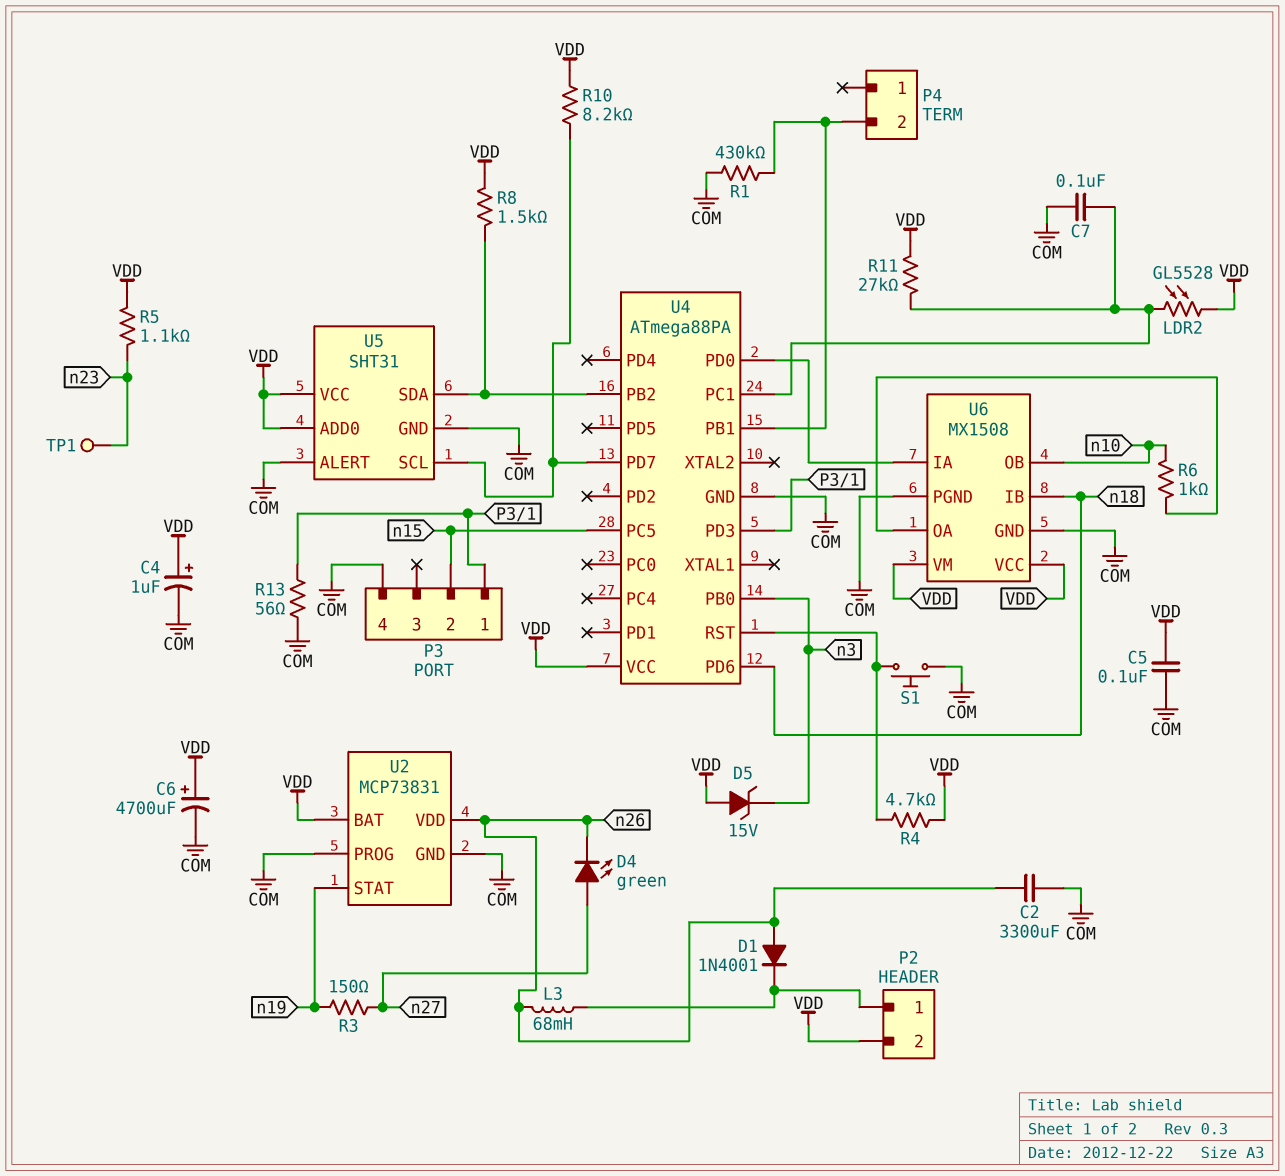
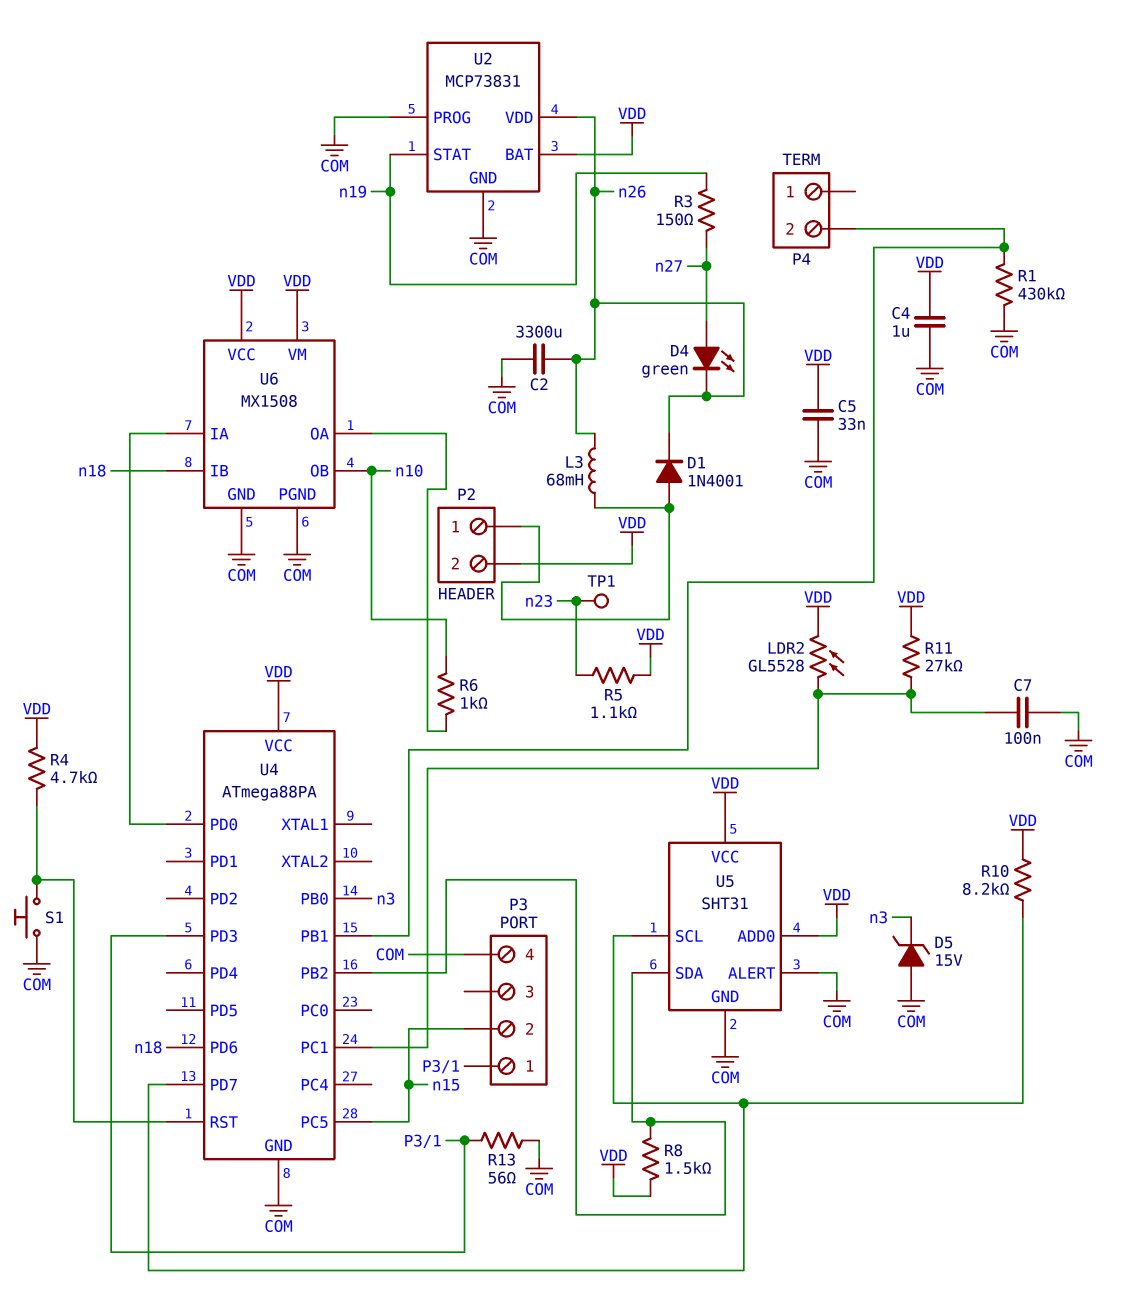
C4: 1uF (plus VDD, minus COM) -> 1uF (COM, VDD)
C5: 100nF (COM, VDD) -> 33nF (COM, VDD)
C6: 4700uF (plus VDD, minus COM) -> none
D1: diode 1N4001 (A n26, K P2/1) -> diode 1N4001 (A P2/1, K n26)
D5: zener 15V (A VDD, K n3) -> zener 15V (A COM, K n3)

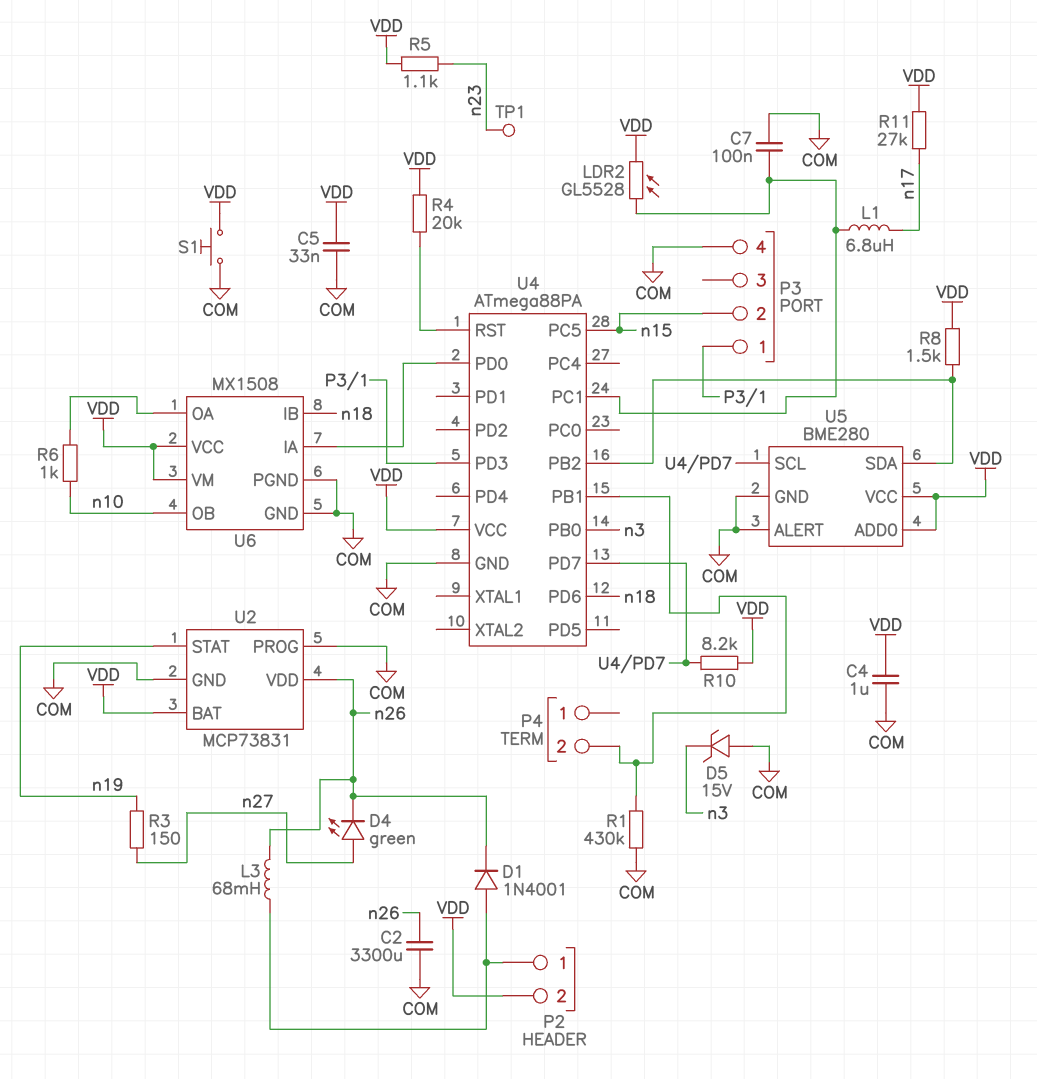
L1: none -> 6.8uH (U4/PC1, n17)
R4: 4.7k (U4/RST, VDD) -> 20k (U4/RST, VDD)
R11: 27k (U4/PC1, VDD) -> 27k (VDD, n17)
R13: 56 (COM, P3/1) -> none
S1: button (COM, U4/RST) -> button (COM, VDD)
U5: SHT31 -> BME280

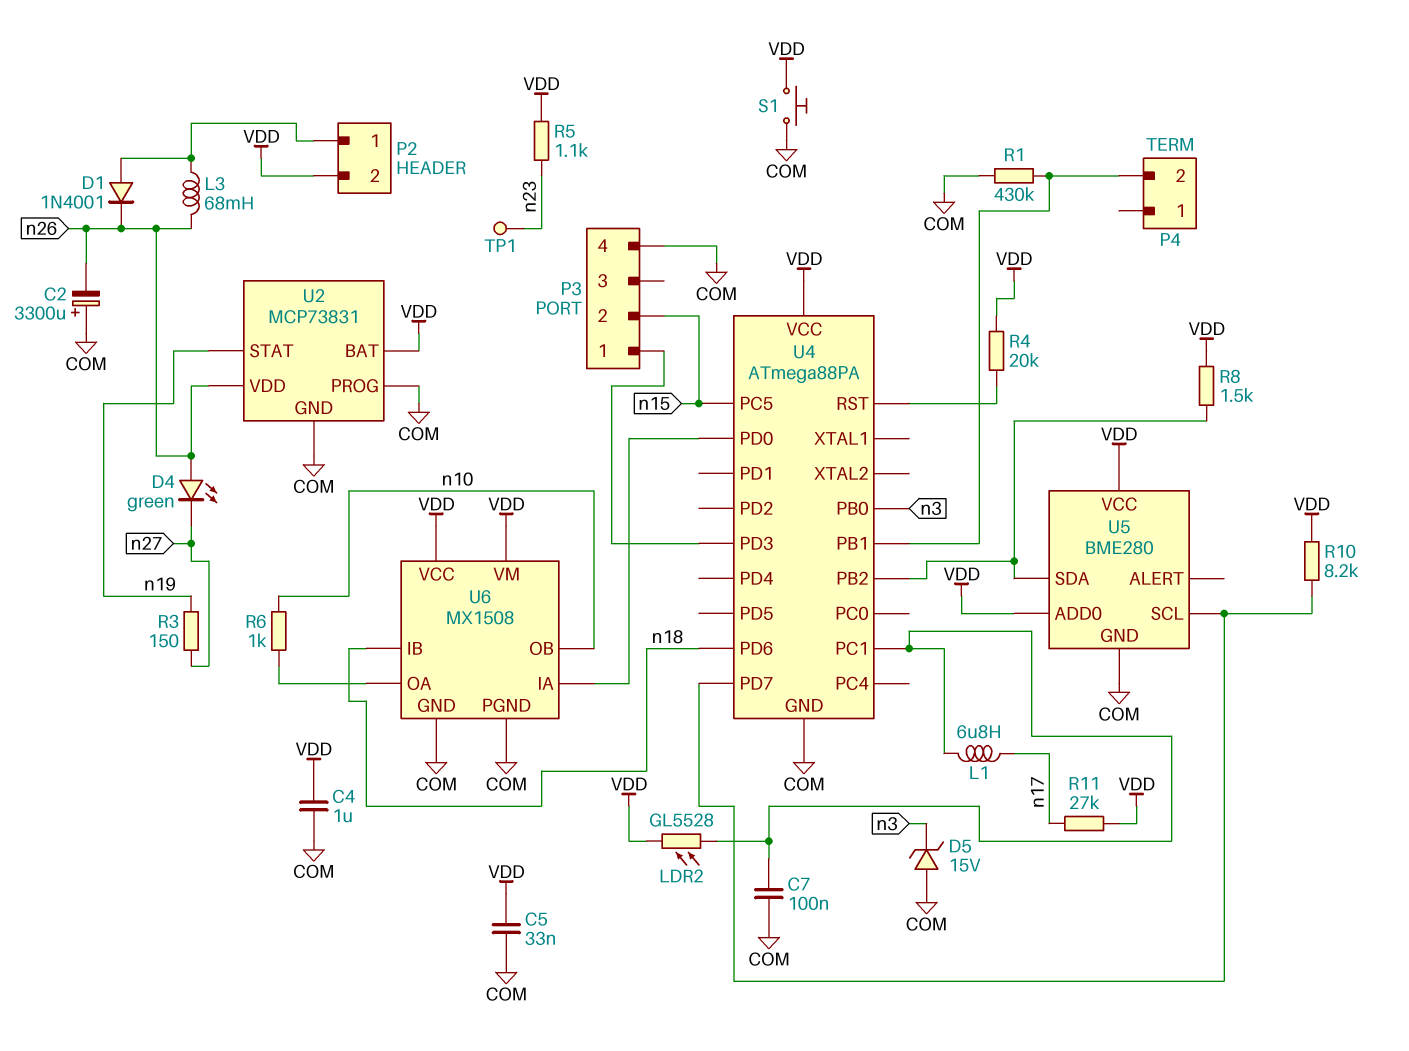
C2: 3300uF (COM, n26) -> 3300uF (plus COM, minus n26)
D4: LED green (A n27, K n26) -> LED green (A n26, K n27)
U5 pin ALERT: COM -> none

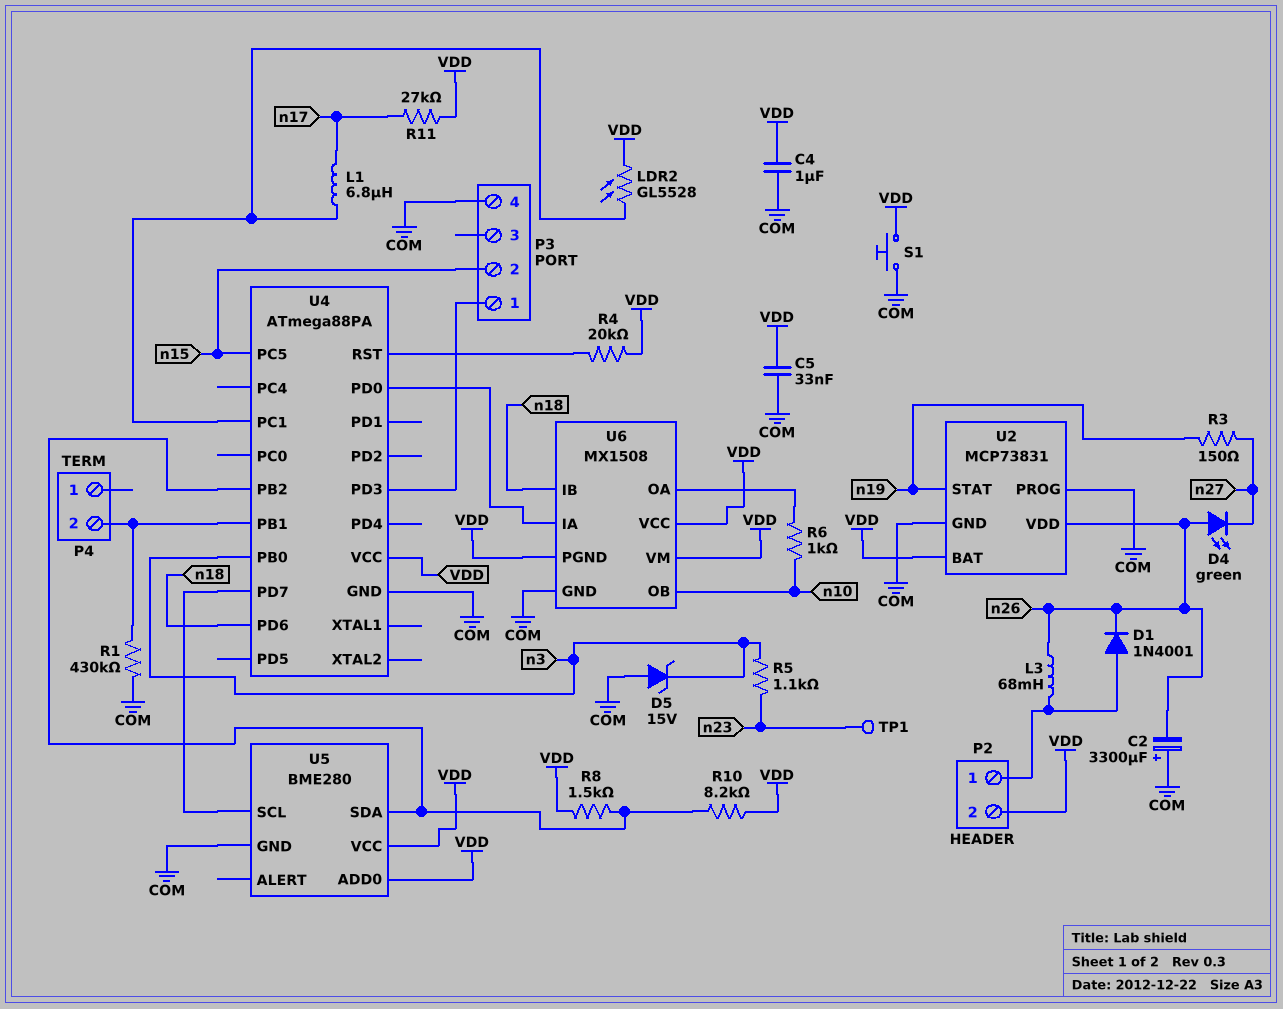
C7: 100nF (COM, U4/PC1) -> none
R5: 1.1k (VDD, n23) -> 1.1k (n3, n23)
R10: 8.2k (U4/PD7, VDD) -> 8.2k (U4/PB2, VDD)
U6 pin PGND: COM -> VDD

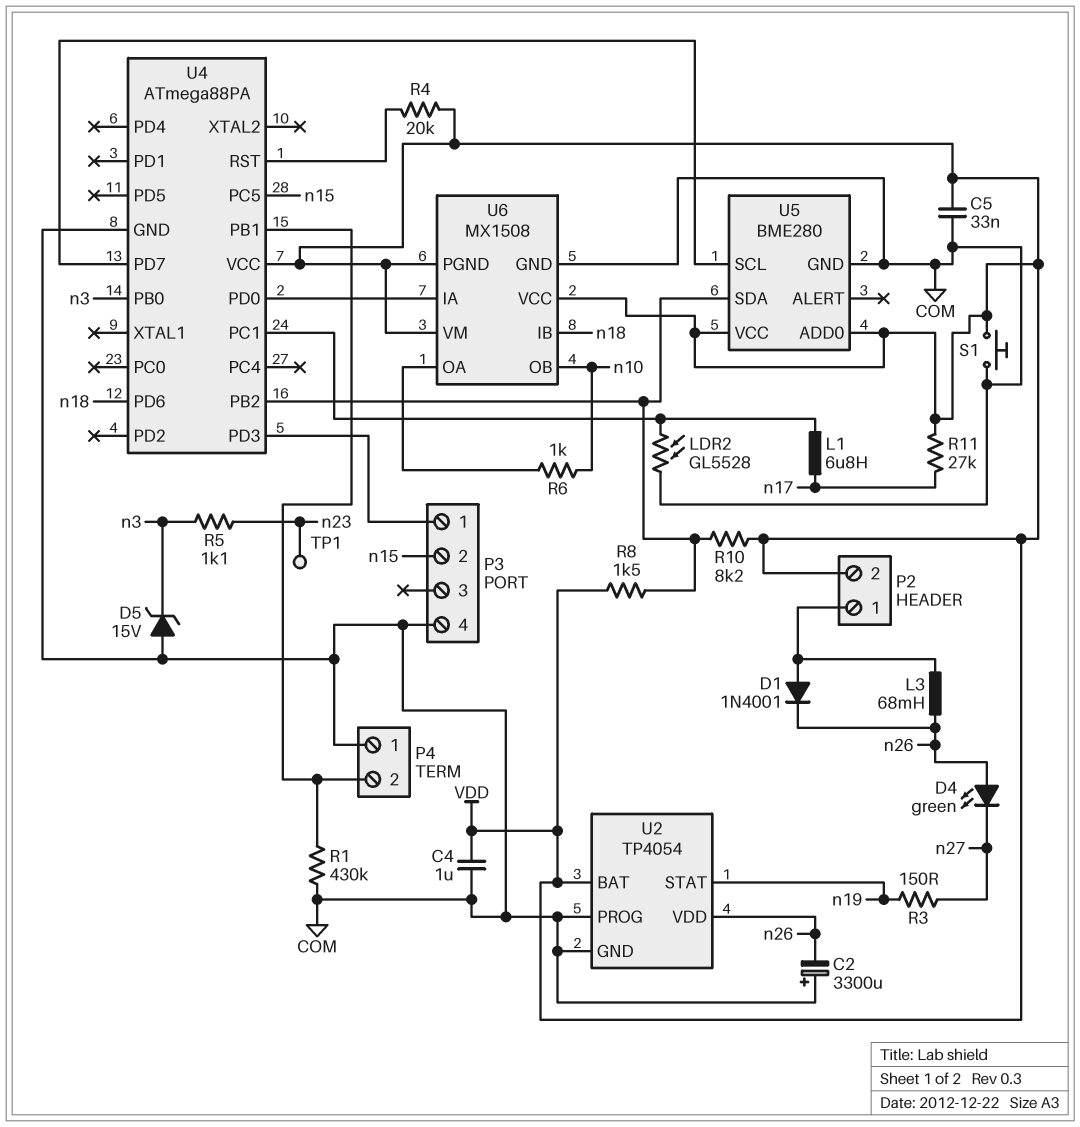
LDR2: GL5528 (U4/PC1, VDD) -> GL5528 (COM, U4/PC1)
P4 pin 1: none -> COM
U2: MCP73831 -> TP4054

